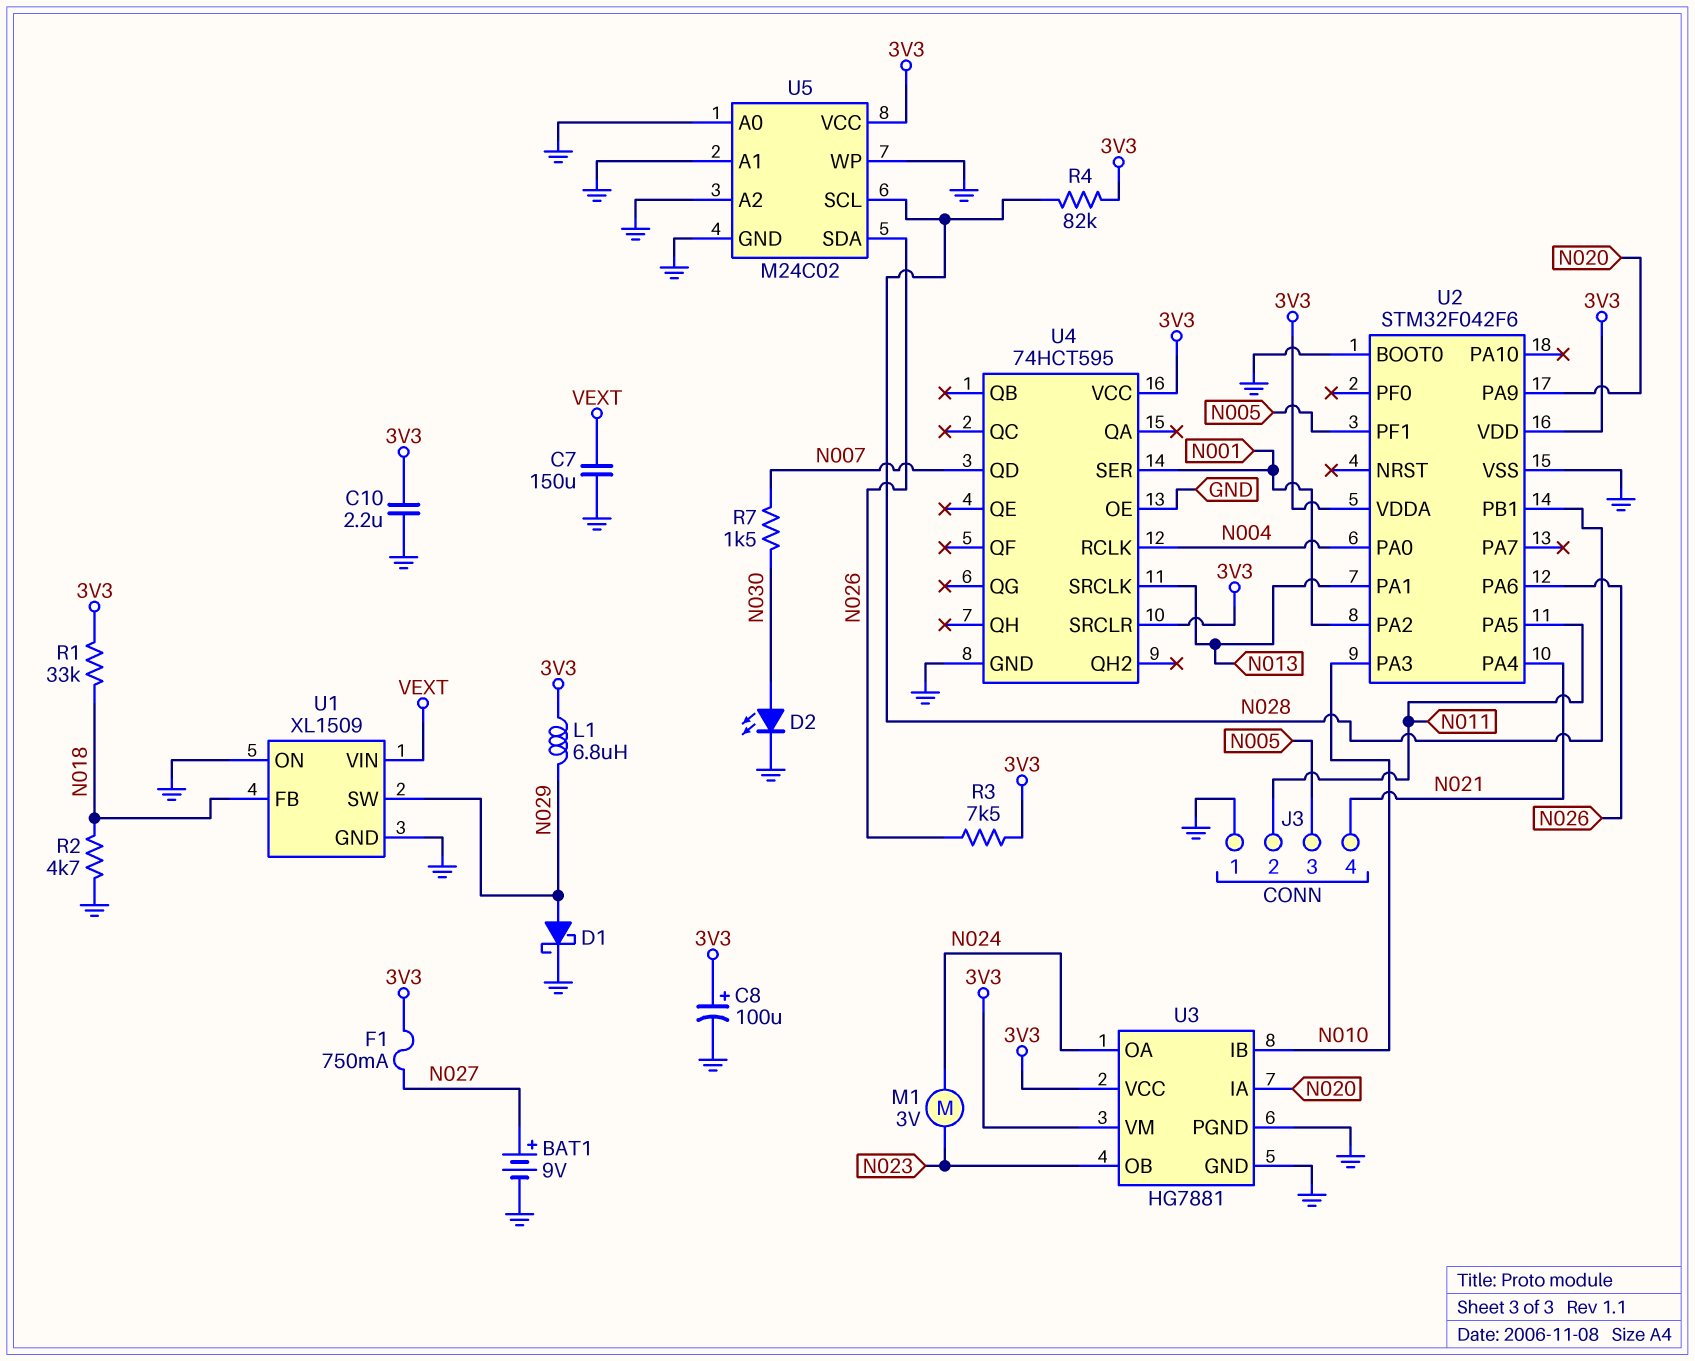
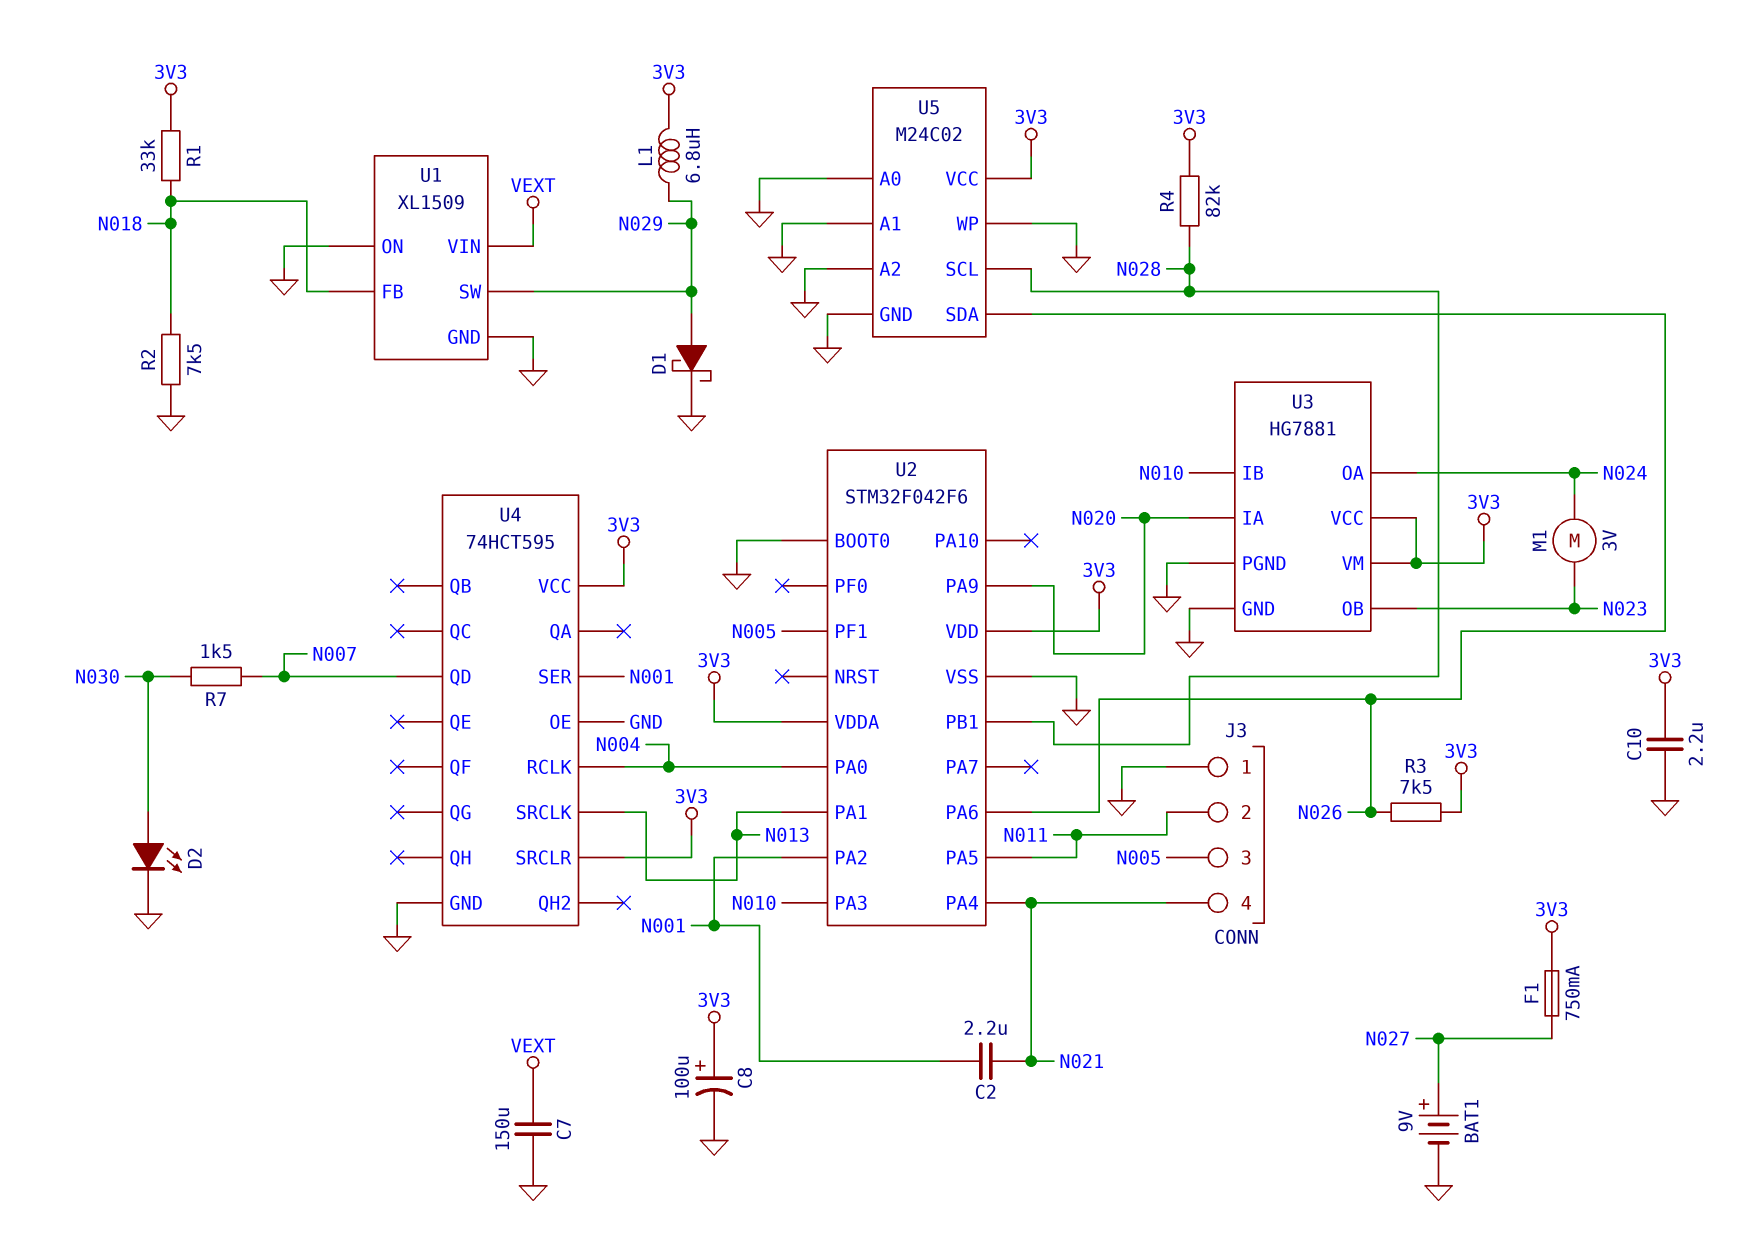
C2: none -> 2.2uF (N001, N021)
R2: 4.7k (GND, N018) -> 7.5k (GND, N018)

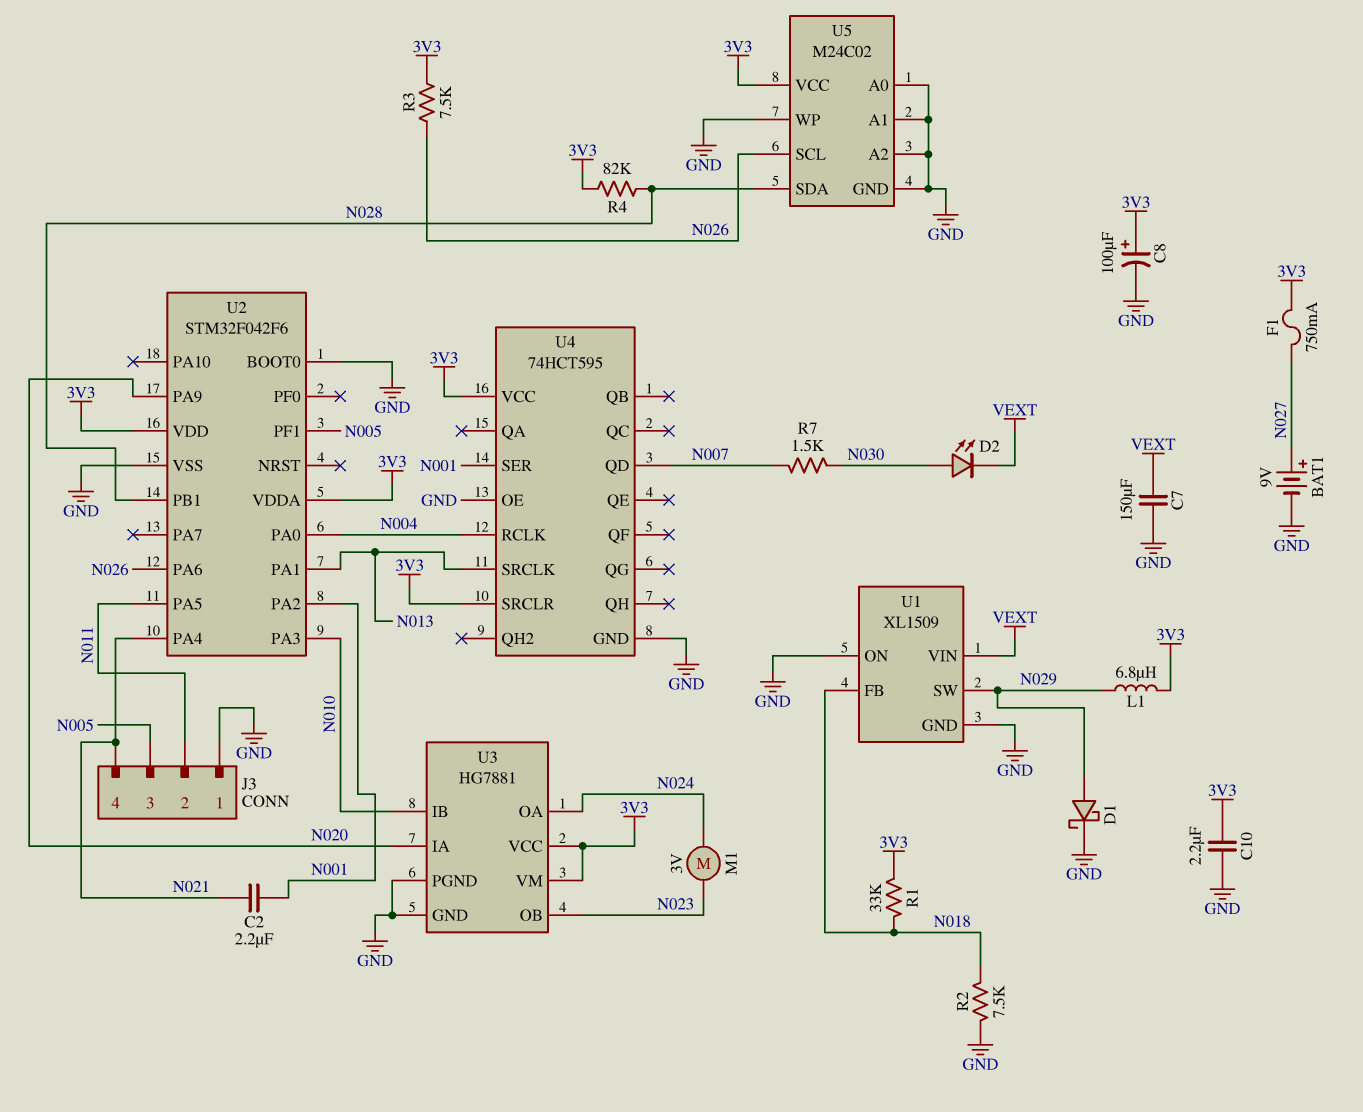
D2: LED (A N030, K GND) -> LED (A N030, K VEXT)
U5 pin SCL: N028 -> N026
U5 pin SDA: N026 -> N028

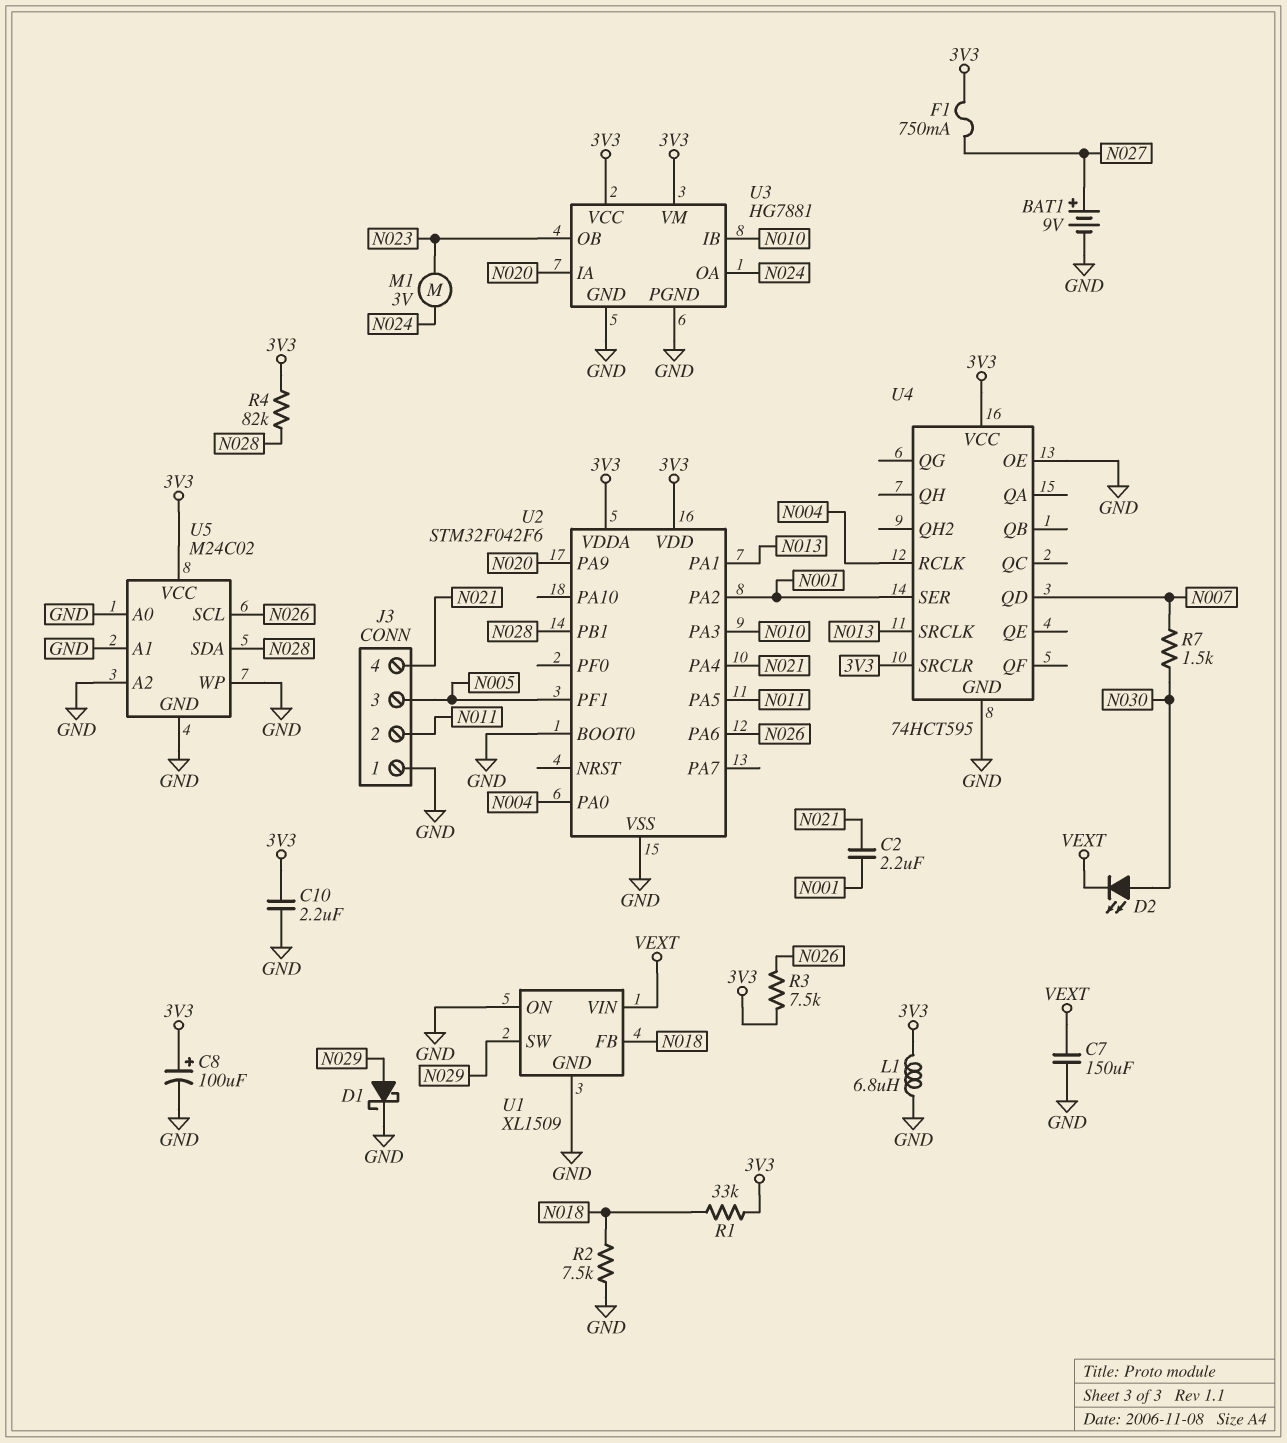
L1: 6.8uH (3V3, N029) -> 6.8uH (3V3, GND)

